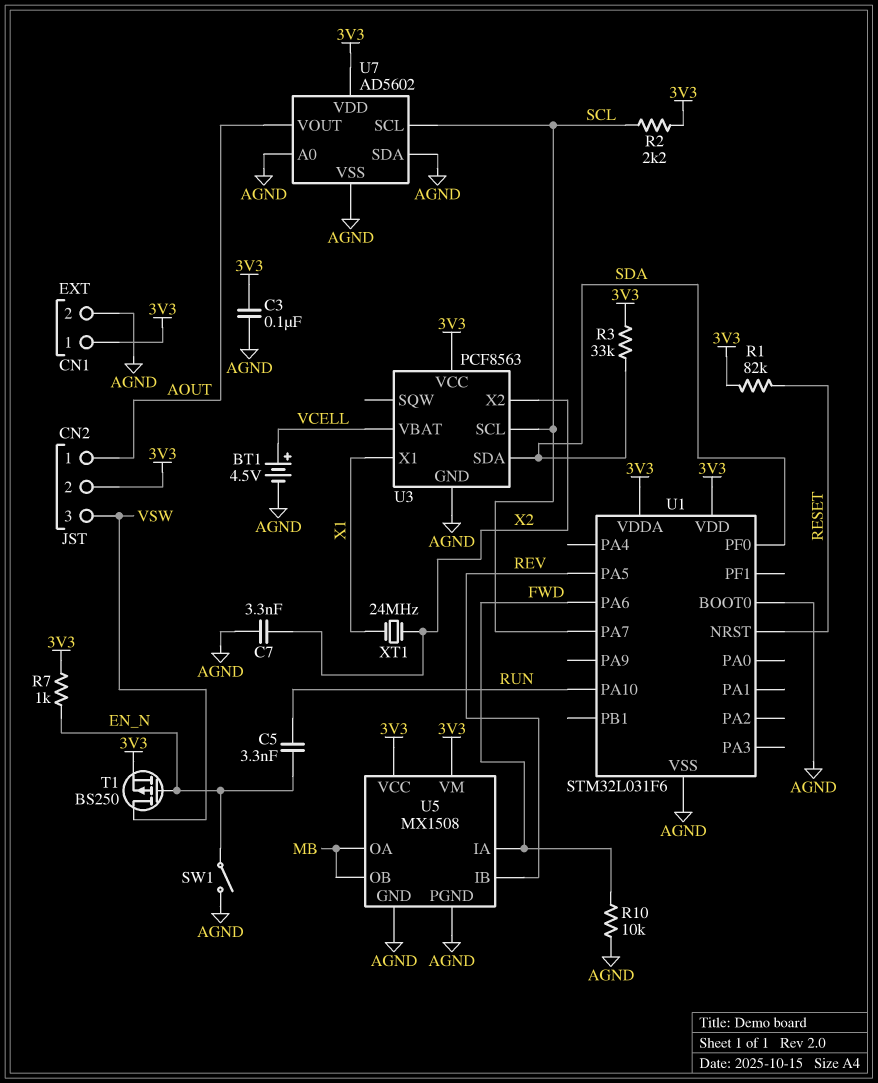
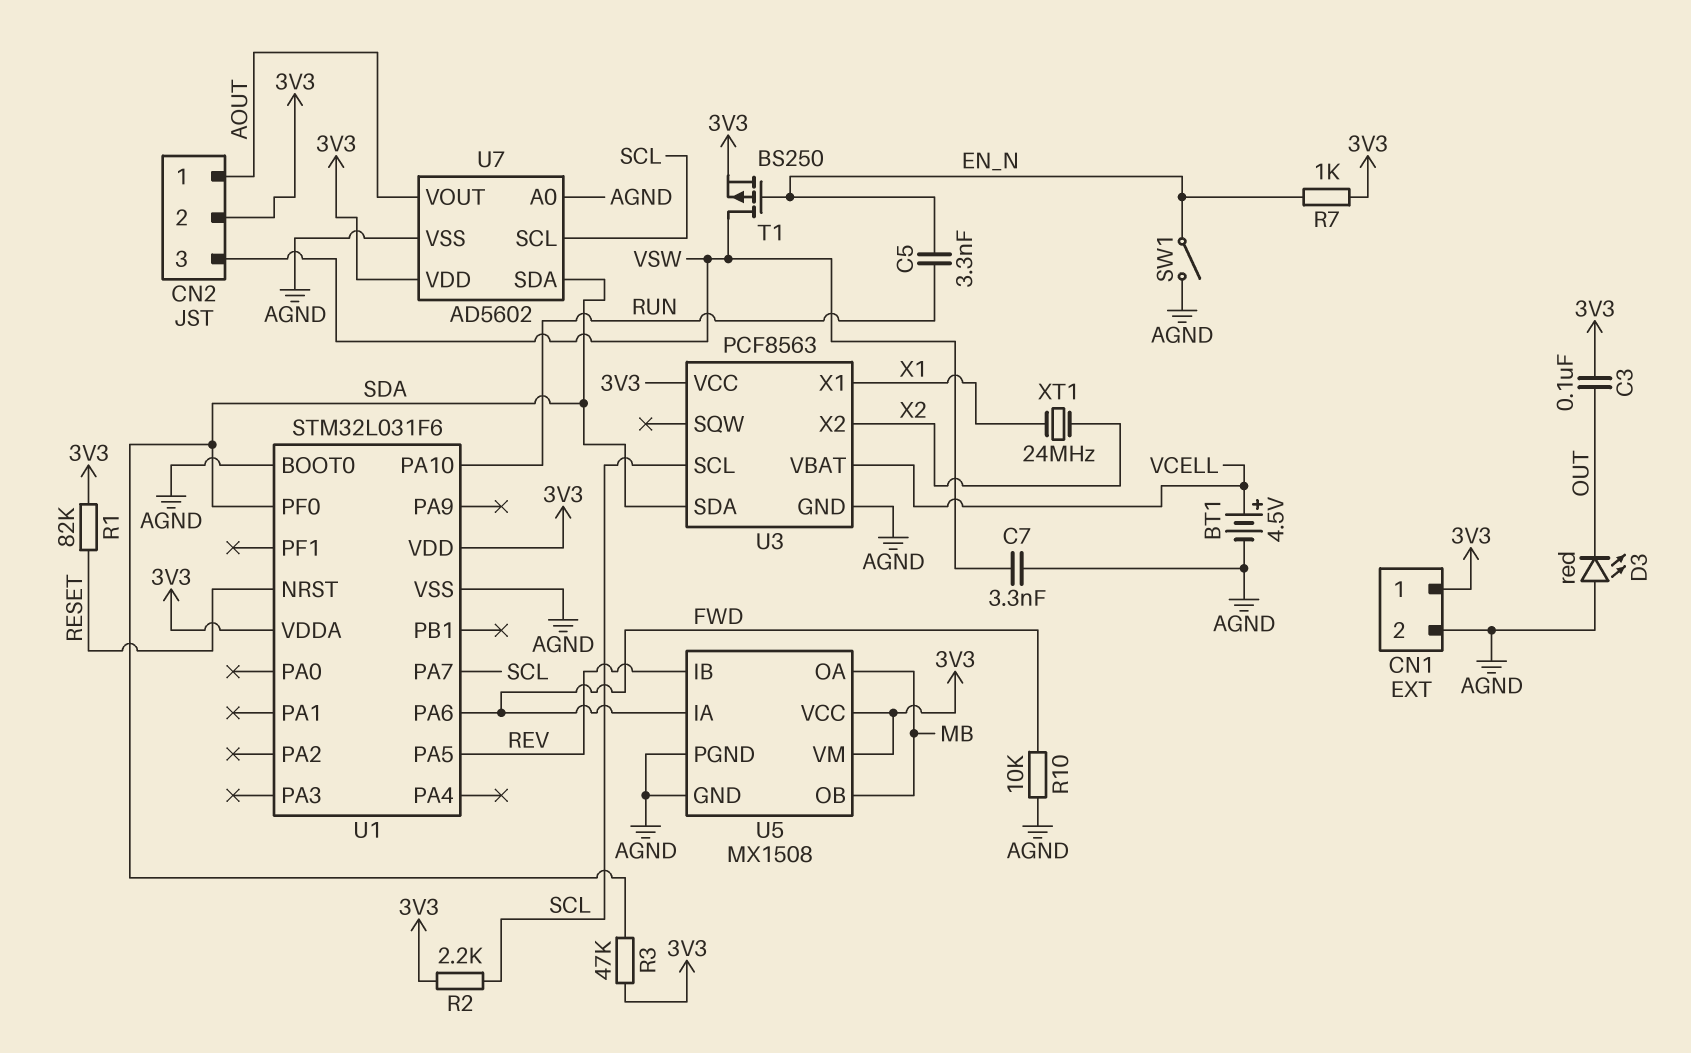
C3: 100nF (3V3, AGND) -> 100nF (3V3, OUT)
C7: 3.3nF (AGND, X2) -> 3.3nF (AGND, VSW)
D3: none -> LED red (A AGND, K OUT)
R3: 33k (3V3, SDA) -> 47k (3V3, SDA)
U7 pin SDA: AGND -> SDA

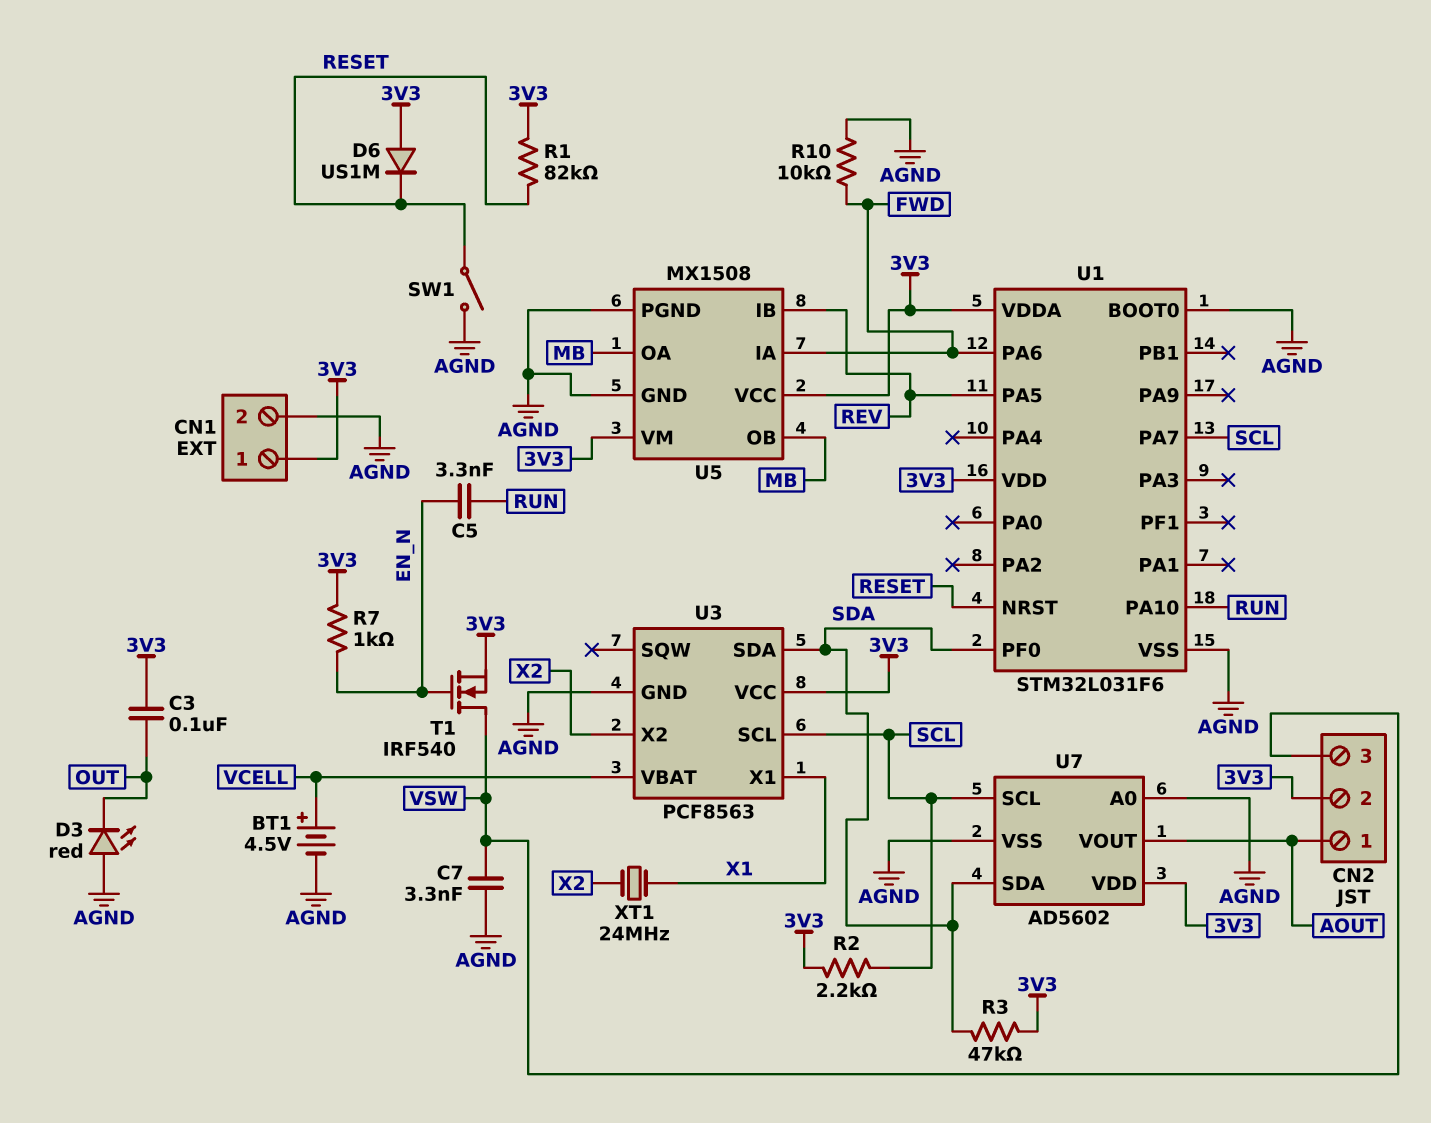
D6: none -> diode US1M (A 3V3, K RESET)
SW1: switch (AGND, EN_N) -> switch (AGND, RESET)
T1: PMOS BS250 (G EN_N, D VSW, S 3V3) -> NMOS IRF540 (G EN_N, D VSW, S 3V3)

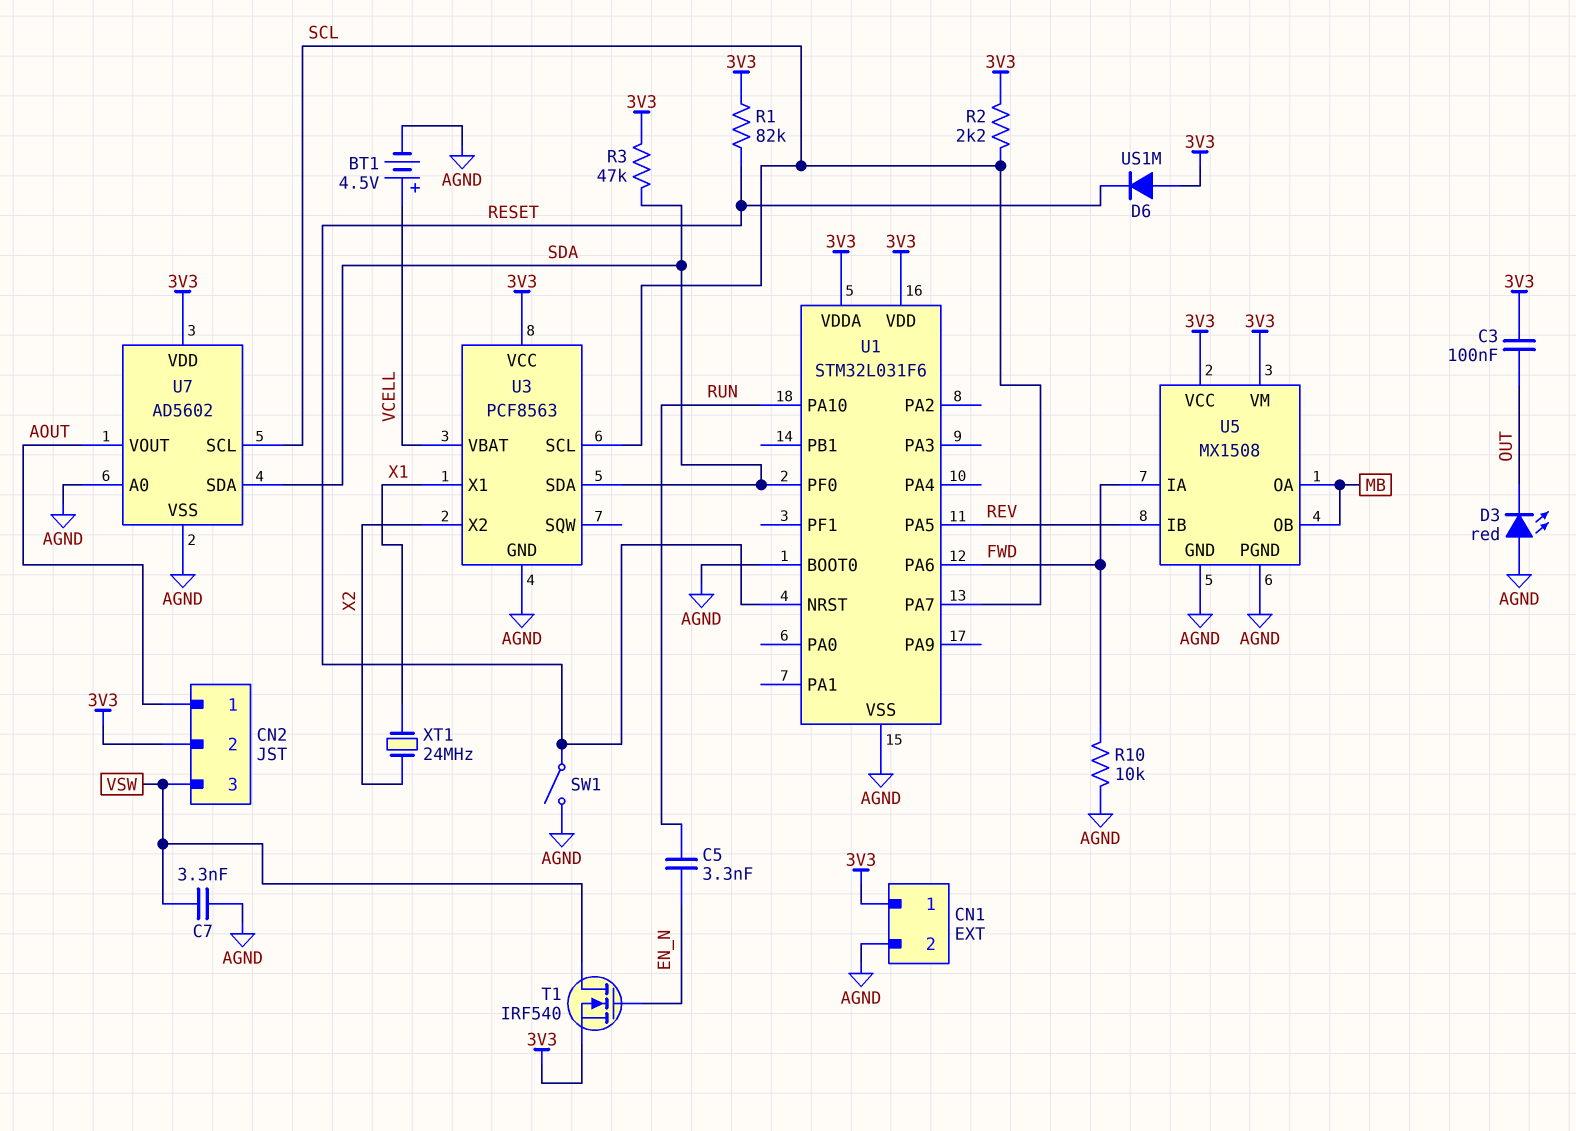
R7: 1k (3V3, EN_N) -> none

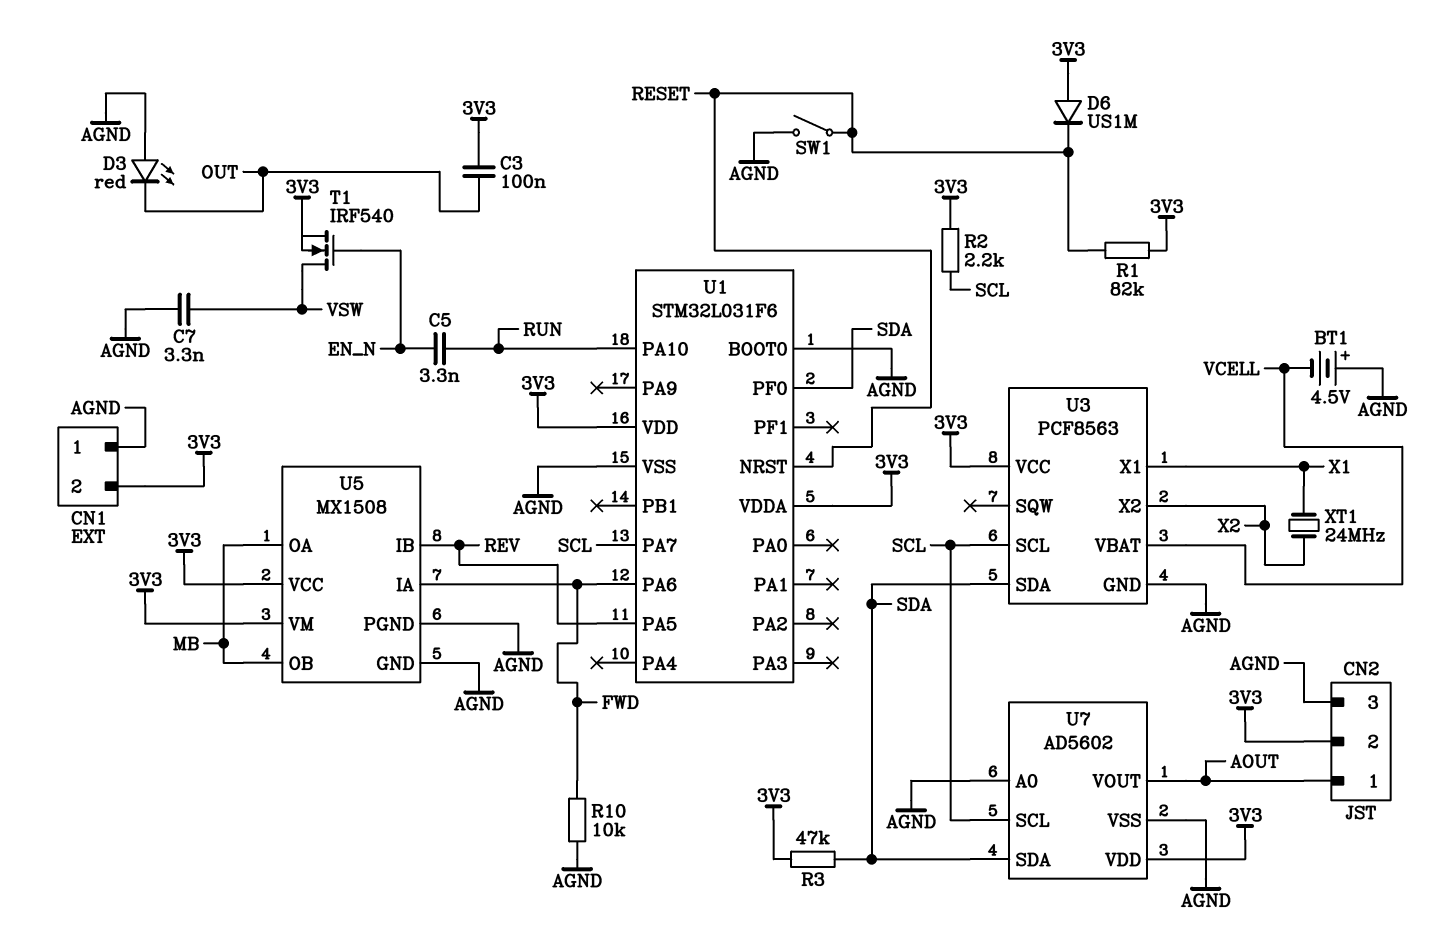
BT1: 4.5V (plus VCELL, minus AGND) -> 4.5V (plus AGND, minus VCELL)
CN1 pin 1: 3V3 -> AGND
CN1 pin 2: AGND -> 3V3
CN2 pin 3: VSW -> AGND

